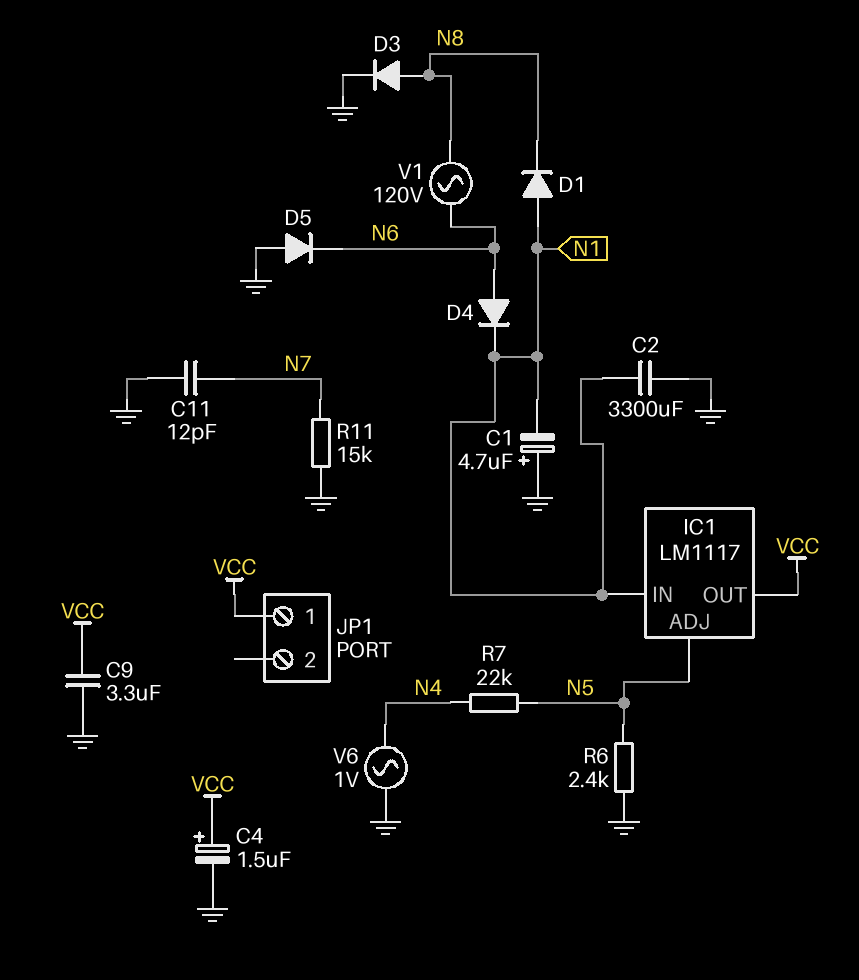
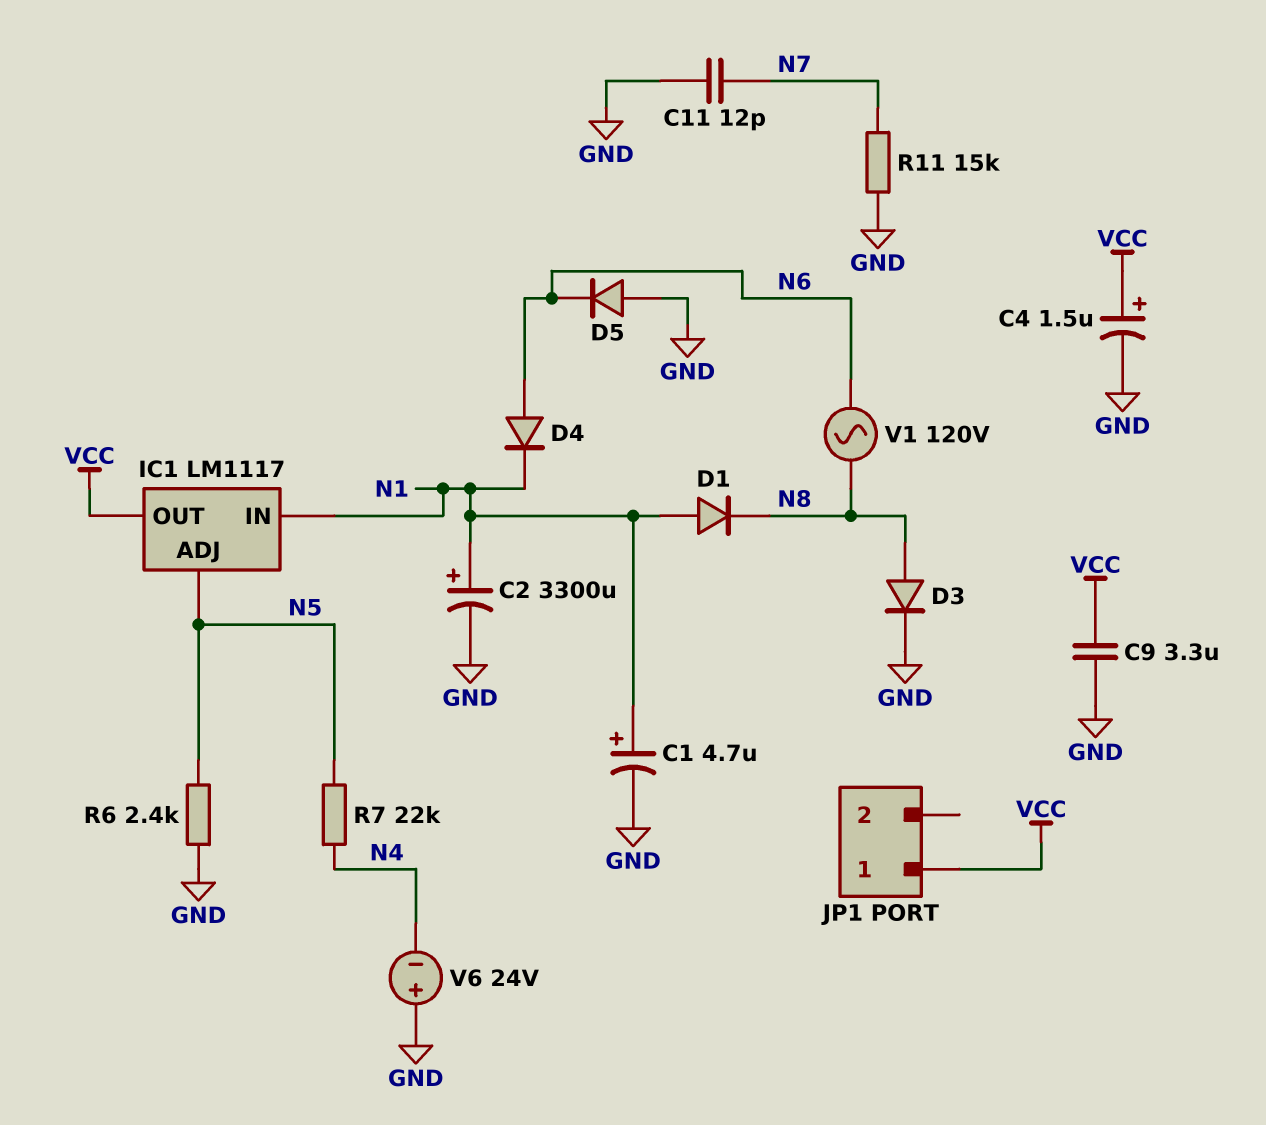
C1: 4.7uF (plus GND, minus N1) -> 4.7uF (plus N1, minus GND)
C2: 3300uF (GND, N1) -> 3300uF (plus N1, minus GND)
V6: AC 1V (GND, N4) -> 24V (plus GND, minus N4)

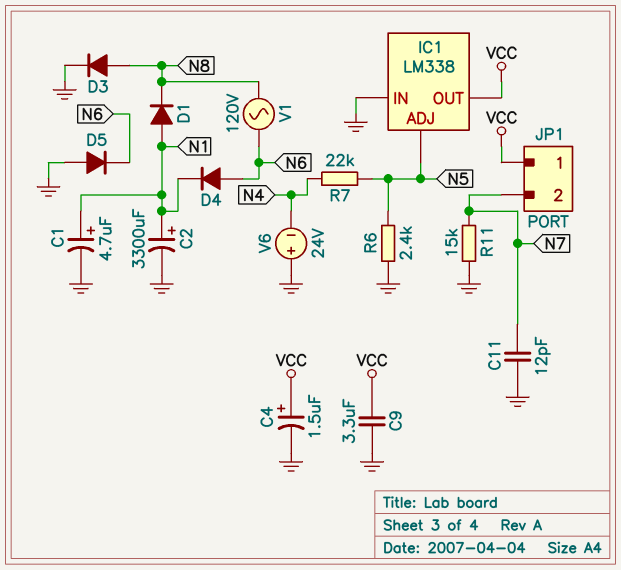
IC1: LM1117 -> LM338
IC1 pin IN: N1 -> GND
JP1 pin 2: none -> N7

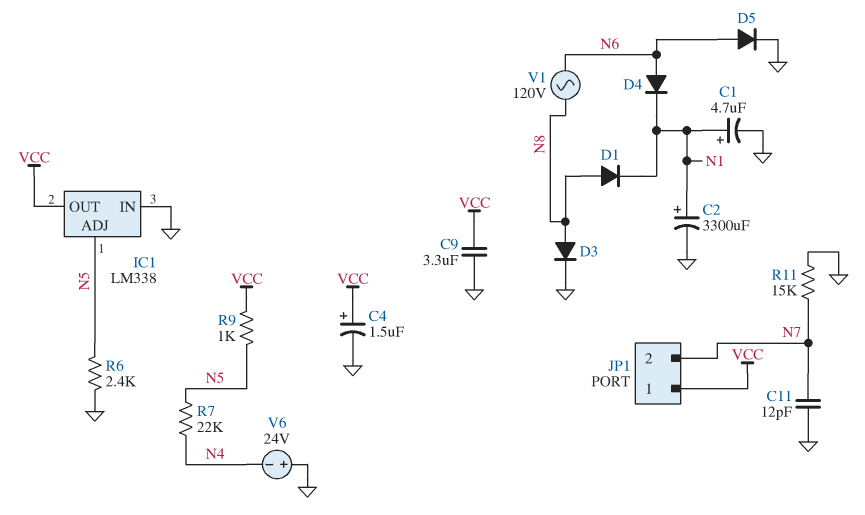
D1: diode (A N1, K N8) -> diode (A N8, K N1)
D5: diode (A GND, K N6) -> diode (A N6, K GND)
R9: none -> 1k (N5, VCC)

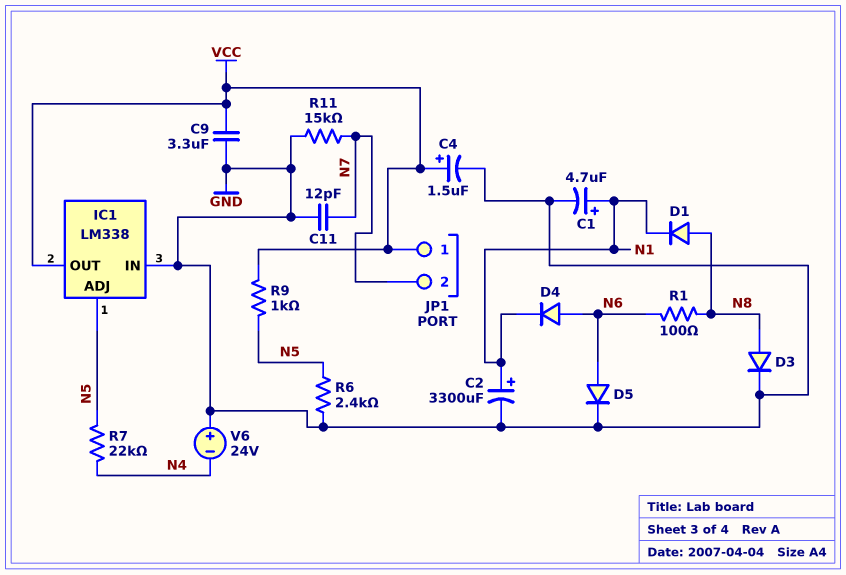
R1: none -> 100 (N6, N8)
V1: AC 120V (N6, N8) -> none

